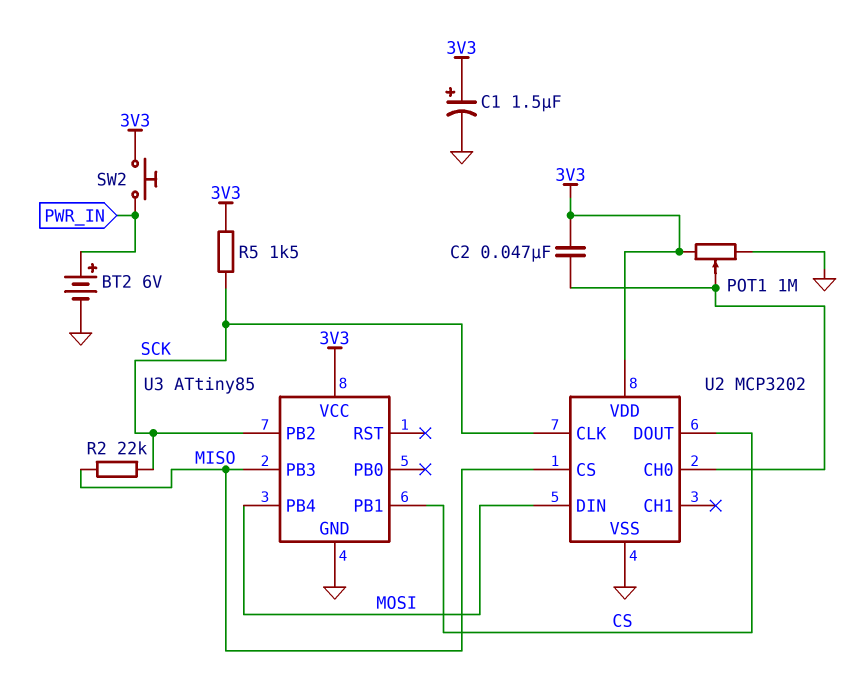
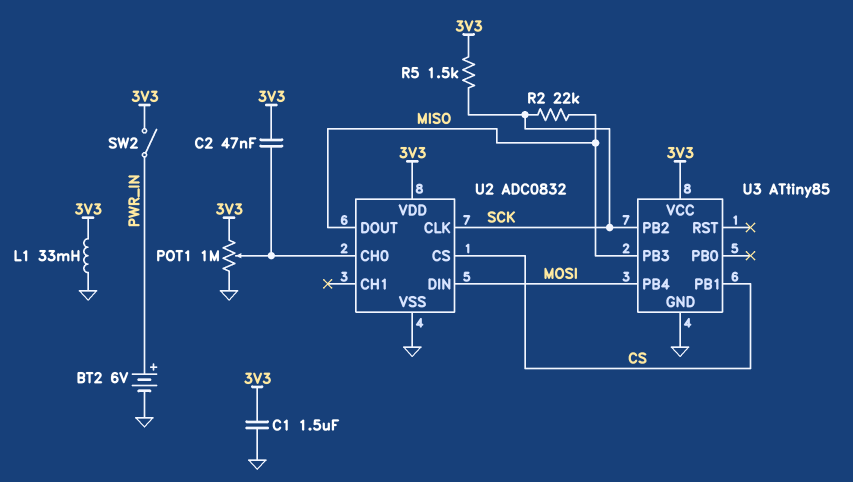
C1: 1.5uF (plus 3V3, minus GND) -> 1.5uF (3V3, GND)
L1: none -> 33mH (3V3, GND)
SW2: button (3V3, PWR_IN) -> switch (3V3, PWR_IN)
U2: MCP3202 -> ADC0832
U2 pin CS: MISO -> CS
U2 pin DOUT: CS -> MISO

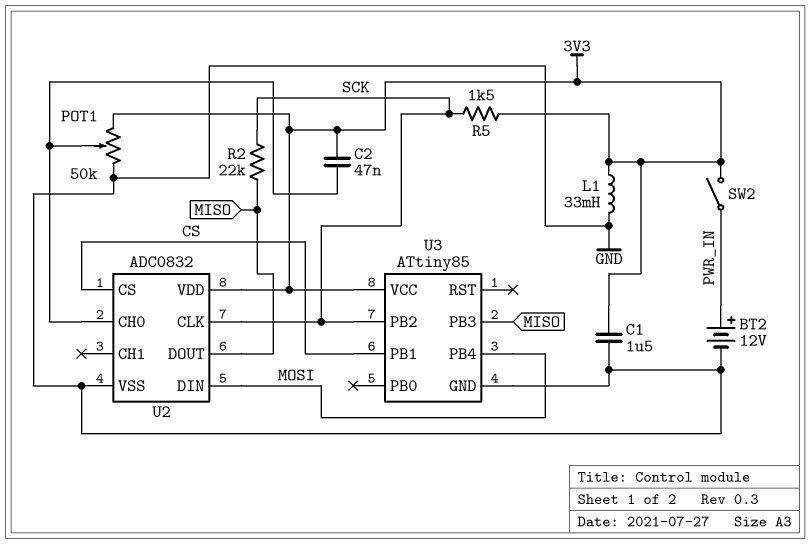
BT2: 6V (plus PWR_IN, minus GND) -> 12V (plus PWR_IN, minus GND)
POT1: 1M (3V3, GND, wiper U2/CH0) -> 50k (3V3, GND, wiper U2/CH0)

